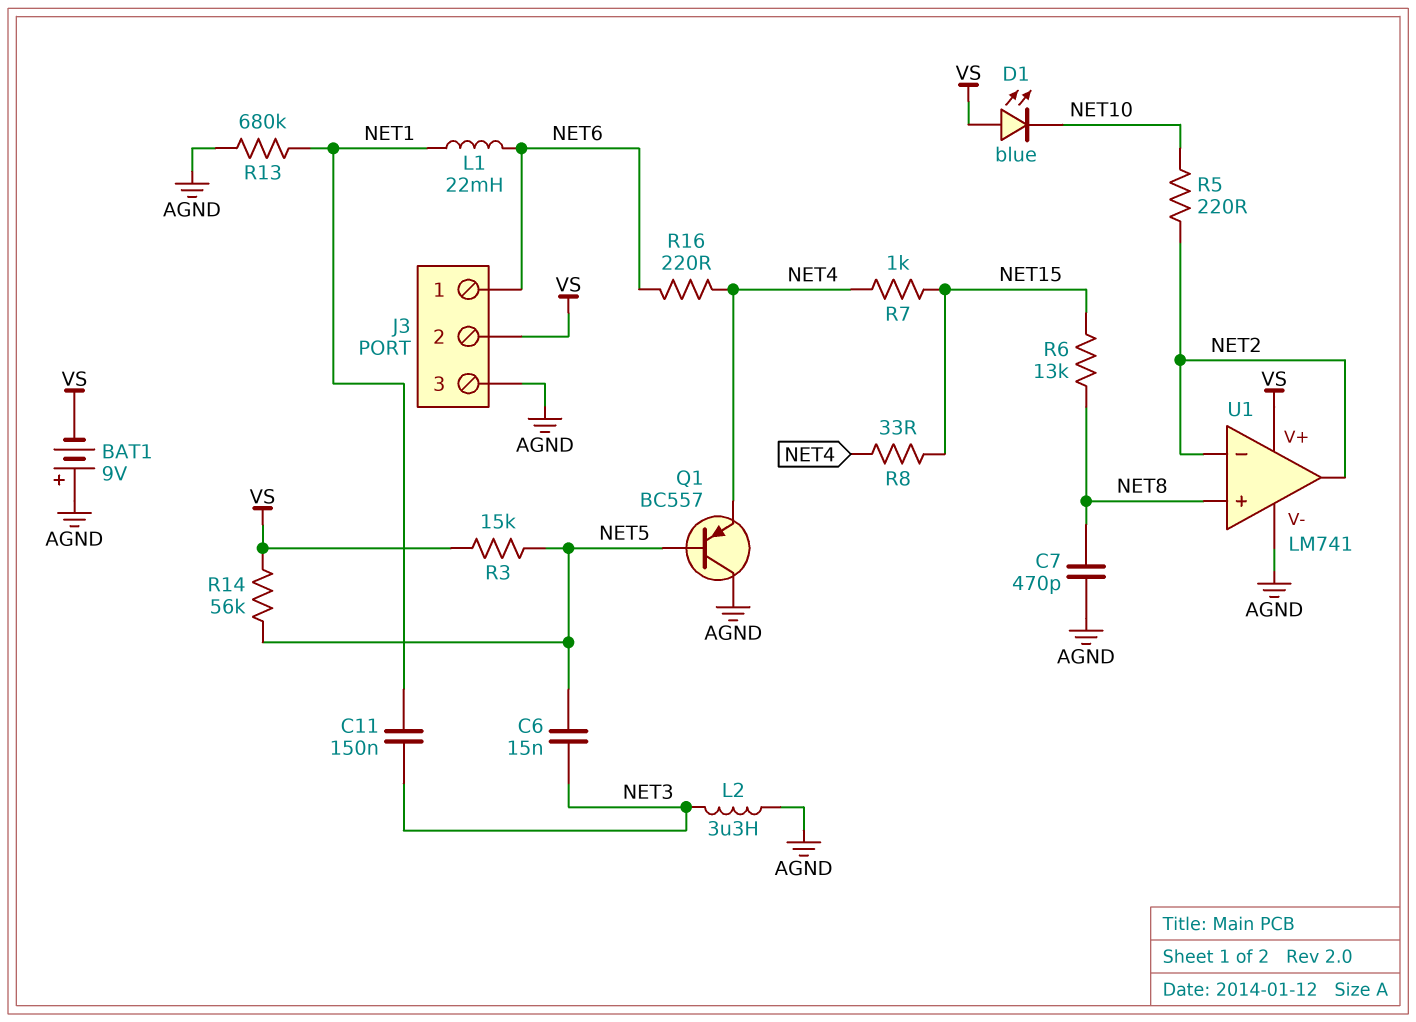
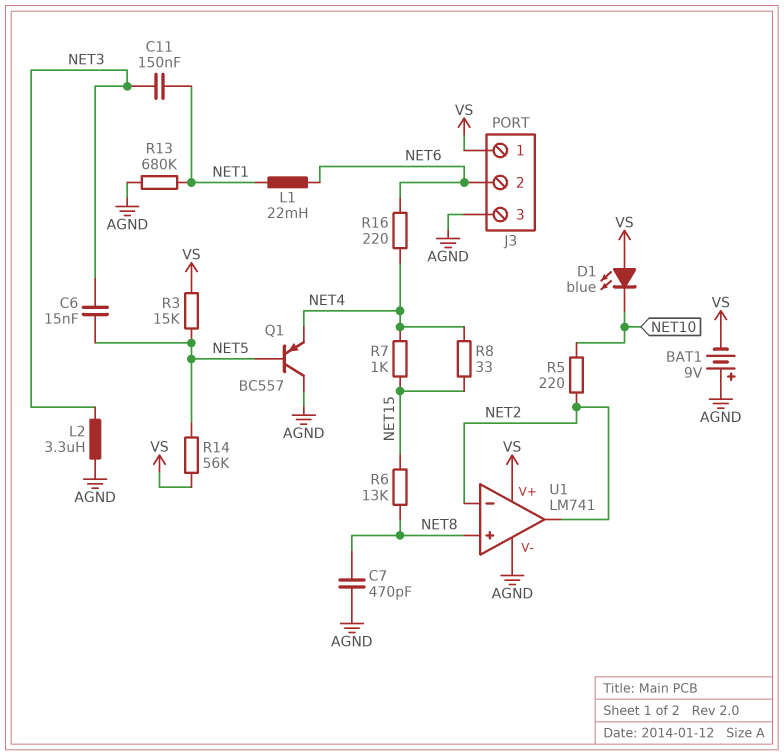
J3 pin 1: NET6 -> VS
J3 pin 2: VS -> NET6

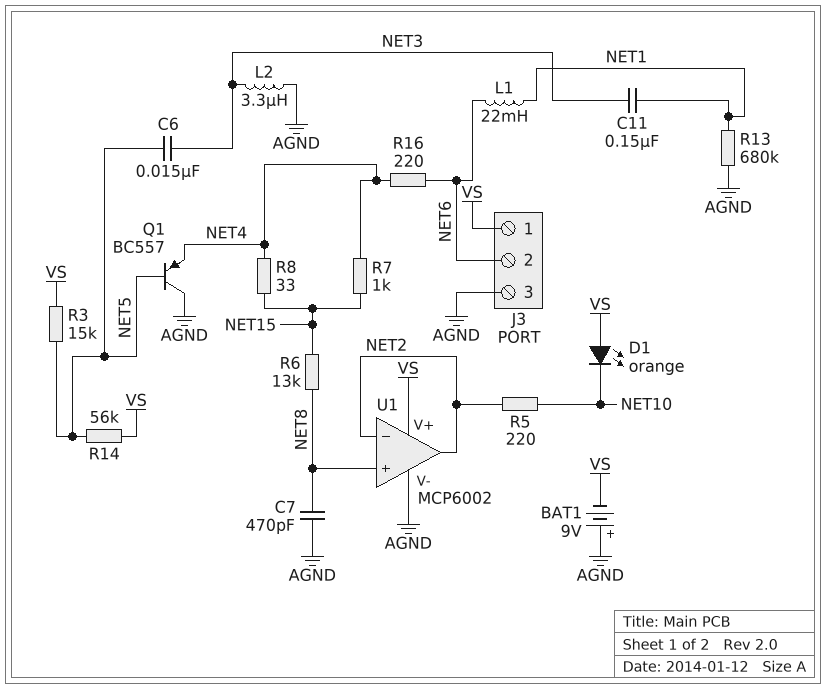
D1: LED blue (A VS, K NET10) -> LED orange (A VS, K NET10)
U1: LM741 -> MCP6002

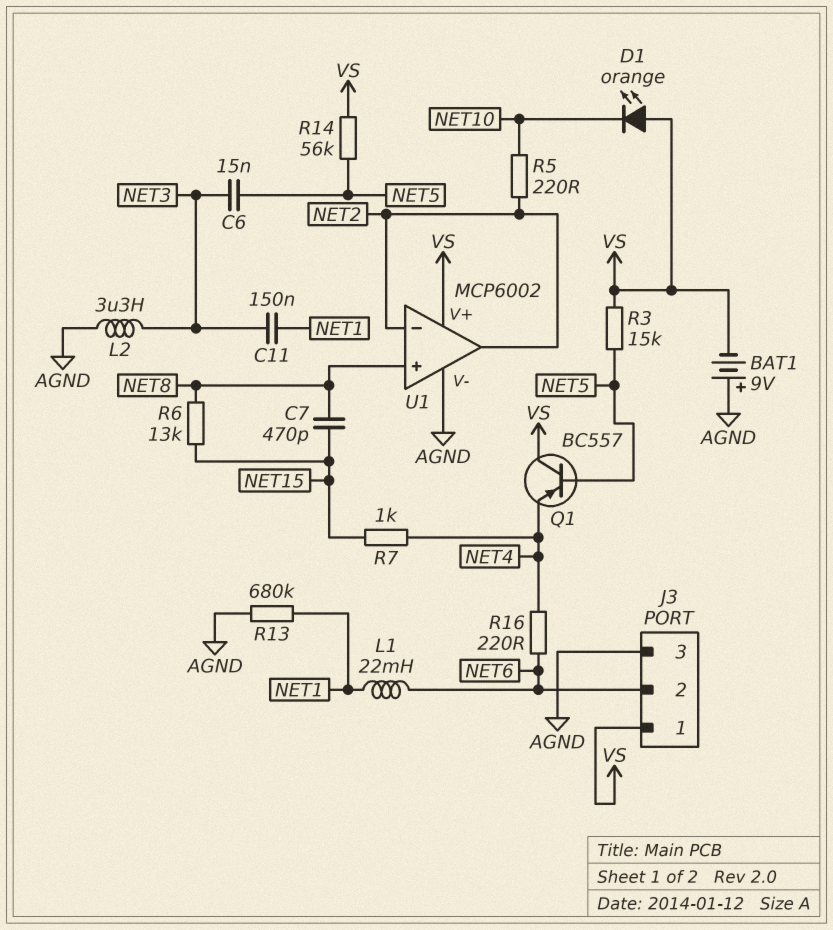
C7: 470pF (AGND, NET8) -> 470pF (NET8, NET15)
Q1: PNP BC557 (B NET5, C AGND, E NET4) -> PNP BC557 (B NET5, C VS, E NET4)
R8: 33 (NET4, NET15) -> none

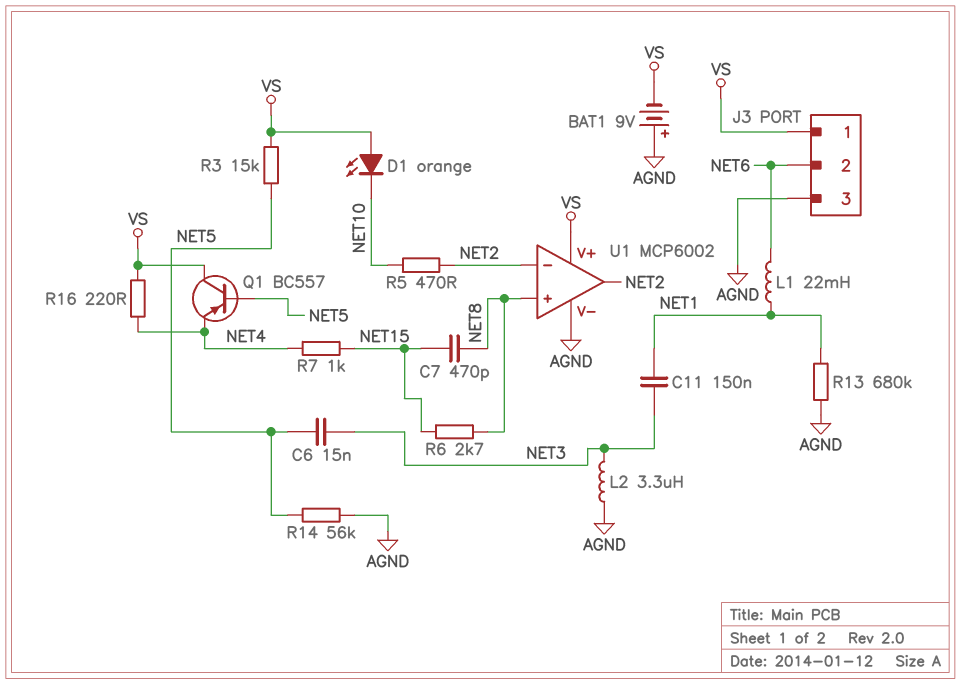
R5: 220 (NET2, NET10) -> 470 (NET2, NET10)
R6: 13k (NET8, NET15) -> 2.7k (NET8, NET15)
R14: 56k (NET5, VS) -> 56k (AGND, NET5)
R16: 220 (NET4, NET6) -> 220 (NET4, VS)

